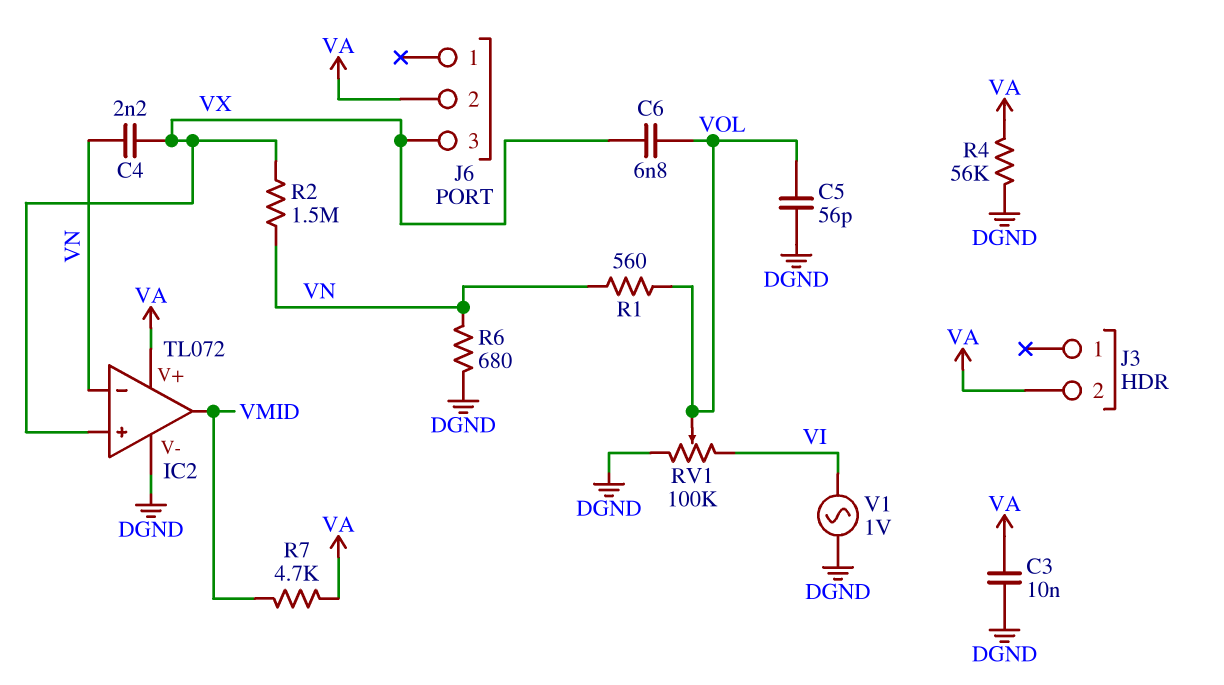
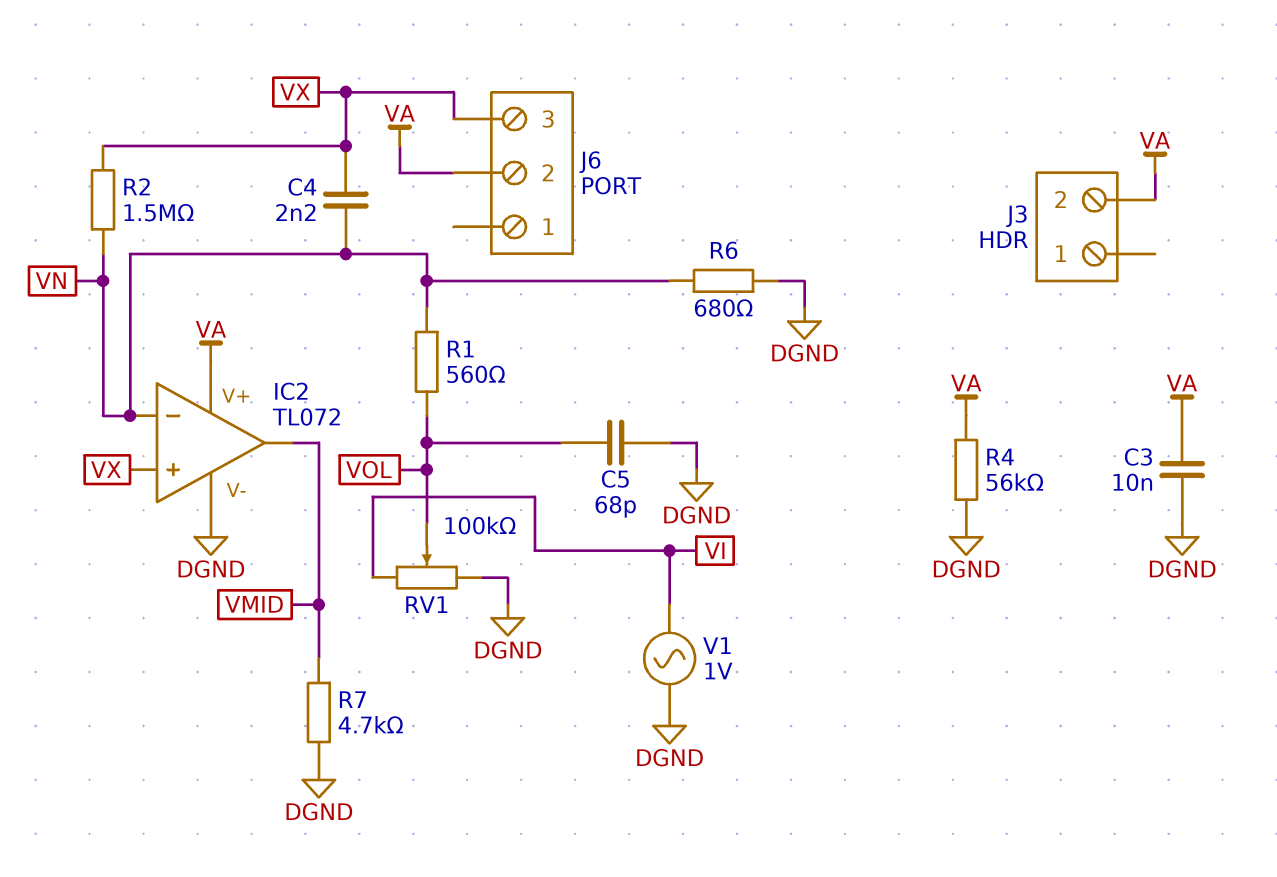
C5: 56pF (DGND, VOL) -> 68pF (DGND, VOL)
C6: 6.8nF (VOL, VX) -> none
R7: 4.7k (VA, VMID) -> 4.7k (DGND, VMID)

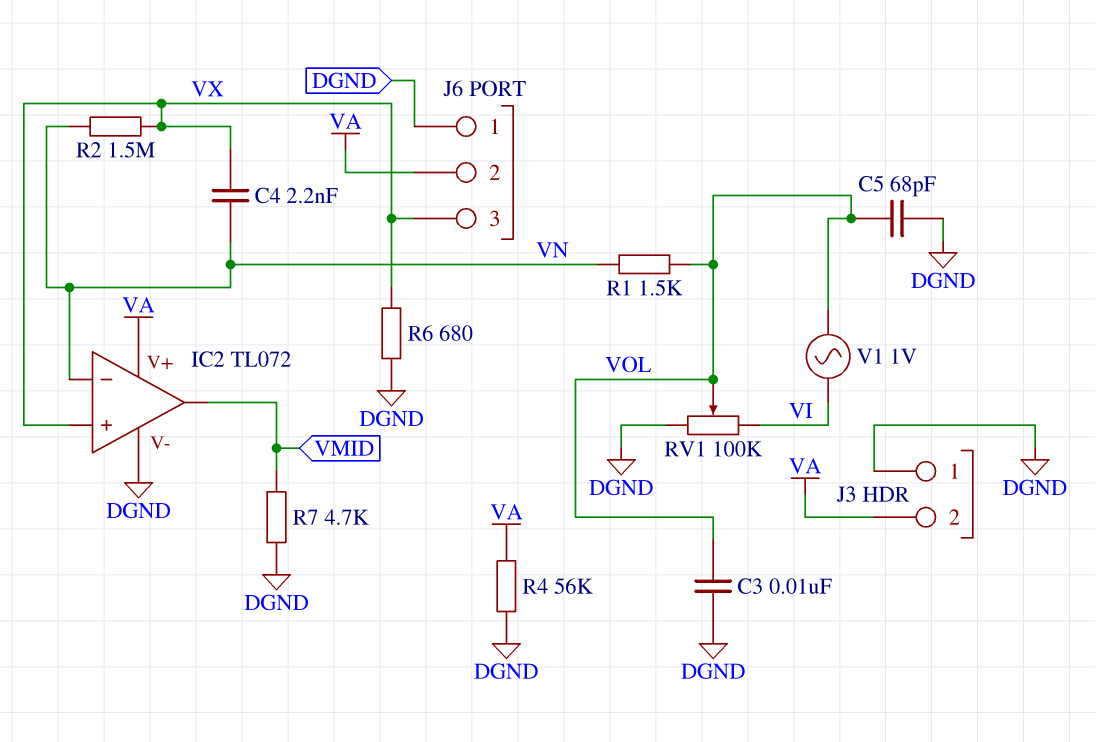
C3: 10nF (DGND, VA) -> 10nF (DGND, VOL)
J3 pin 1: none -> DGND
J6 pin 1: none -> DGND
R1: 560 (VN, VOL) -> 1.5k (VN, VOL)
R6: 680 (DGND, VN) -> 680 (DGND, VX)
V1: AC 1V (DGND, VI) -> AC 1V (VI, VOL)

